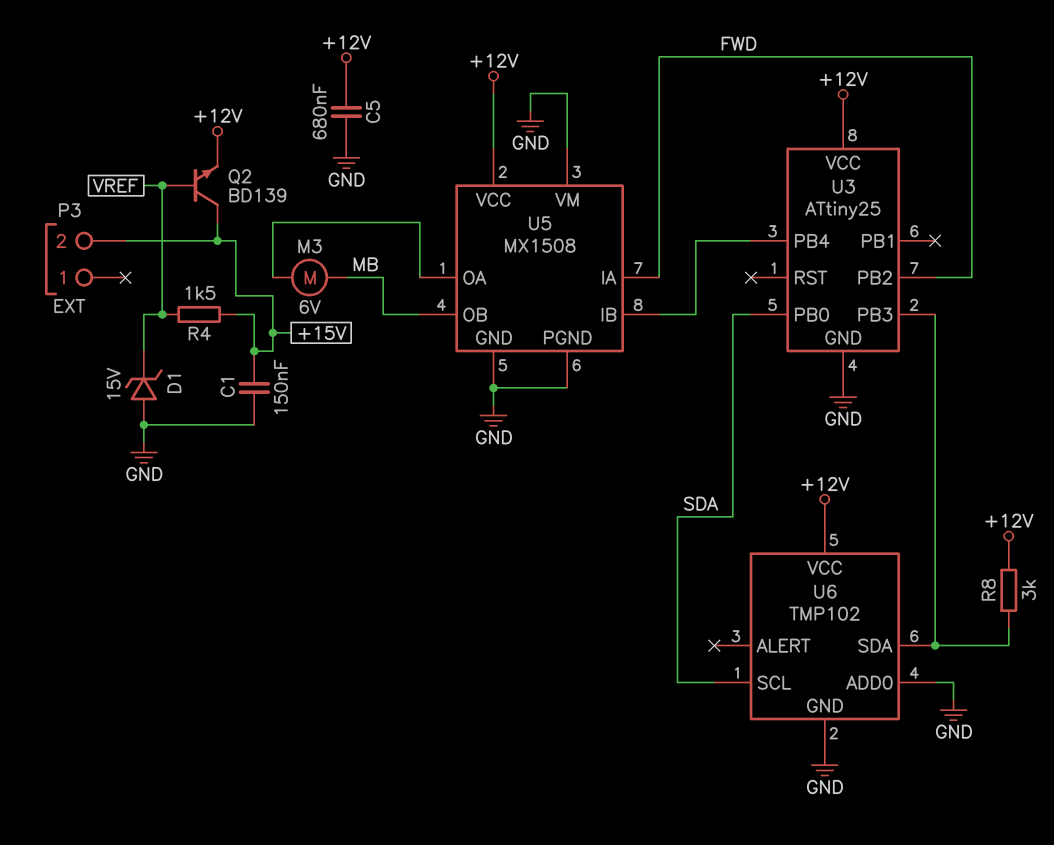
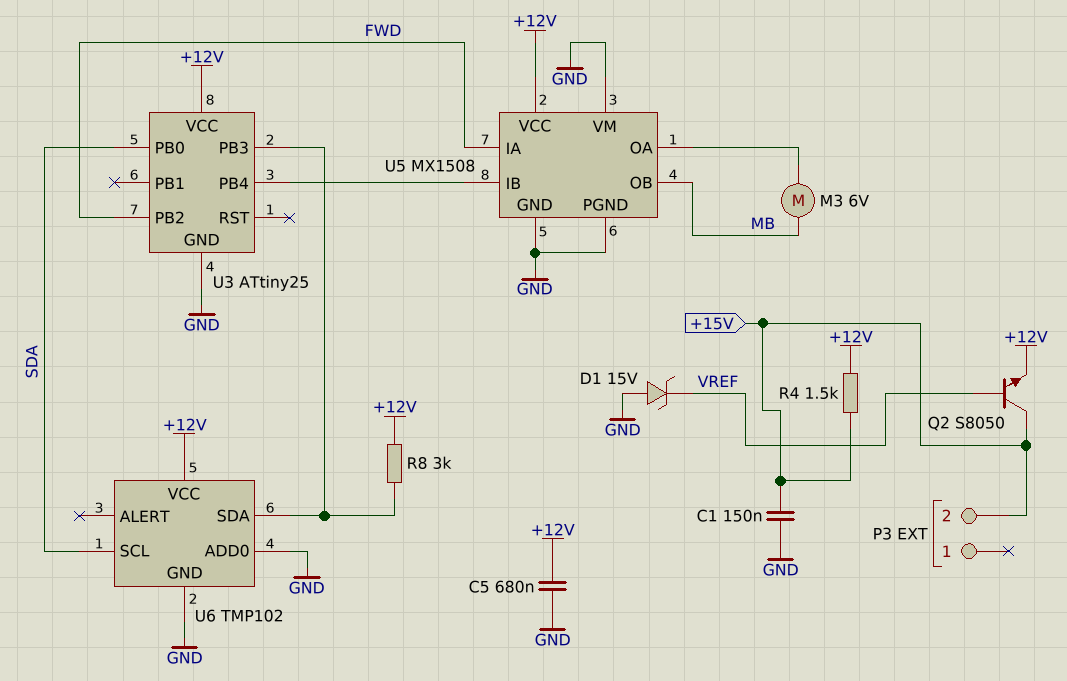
Q2: NPN BD139 (B VREF, C +15V, E +12V) -> NPN S8050 (B VREF, C +15V, E +12V)
R4: 1.5k (+15V, VREF) -> 1.5k (+12V, +15V)

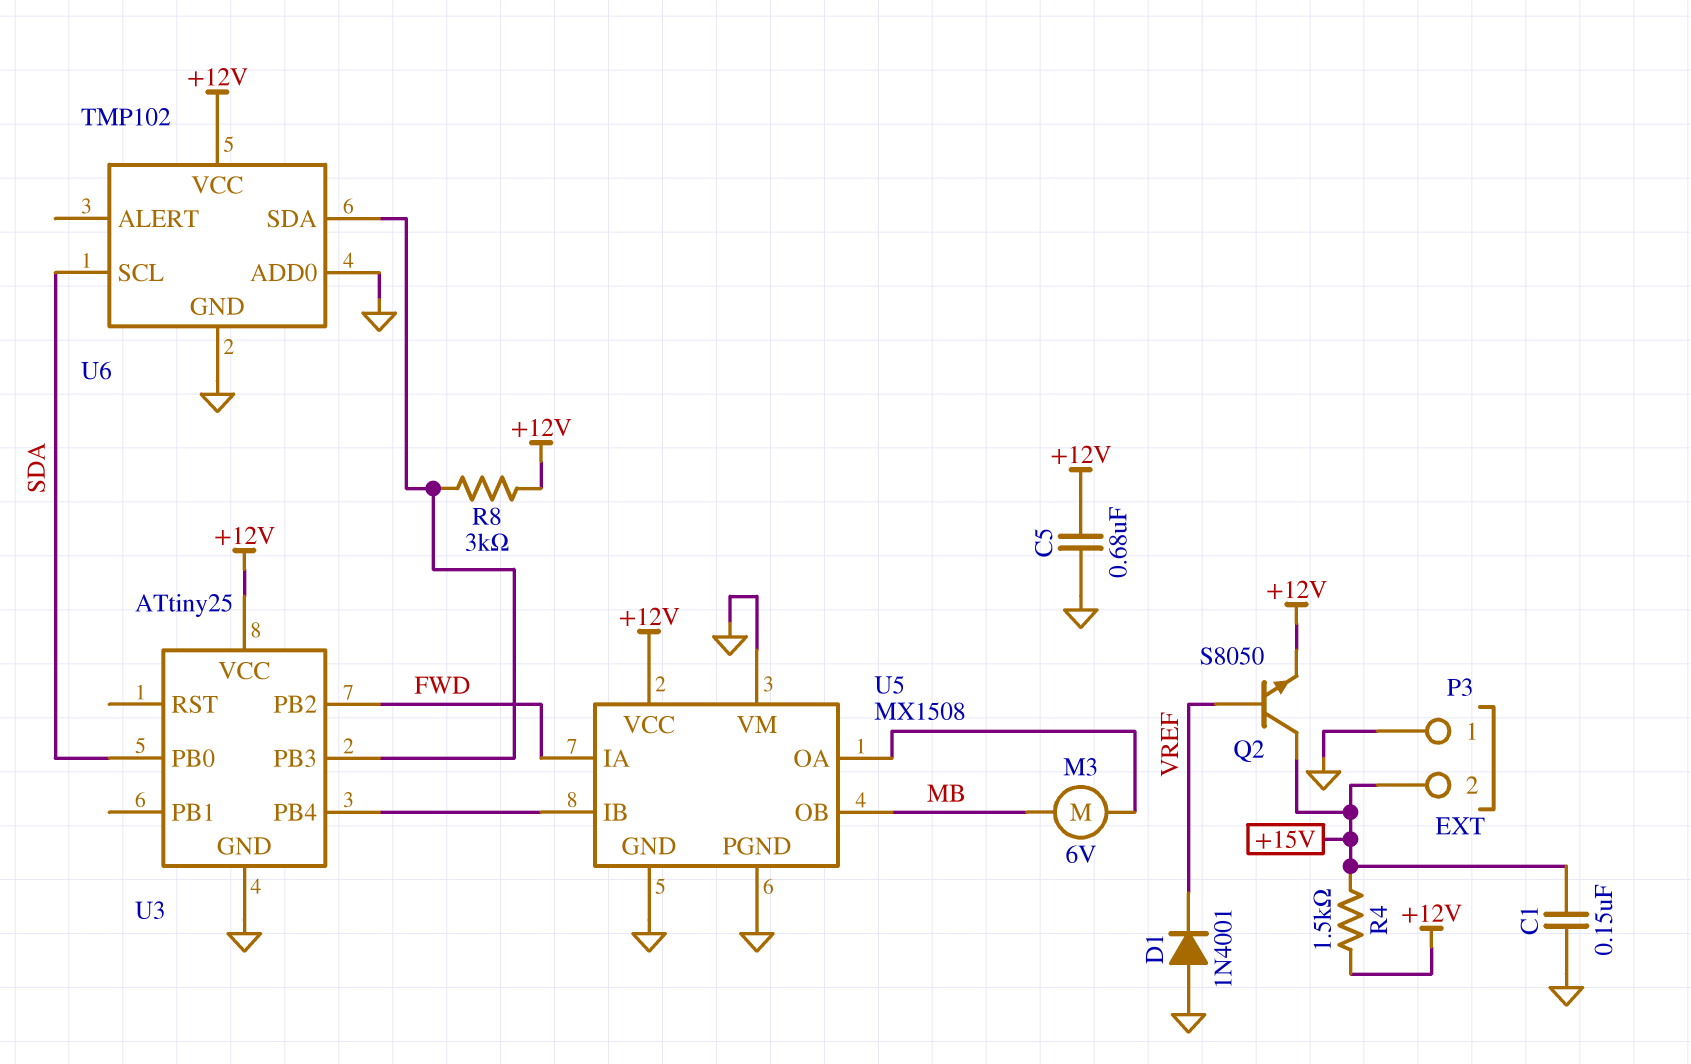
D1: zener 15V (A GND, K VREF) -> diode 1N4001 (A GND, K VREF)
P3 pin 1: none -> GND

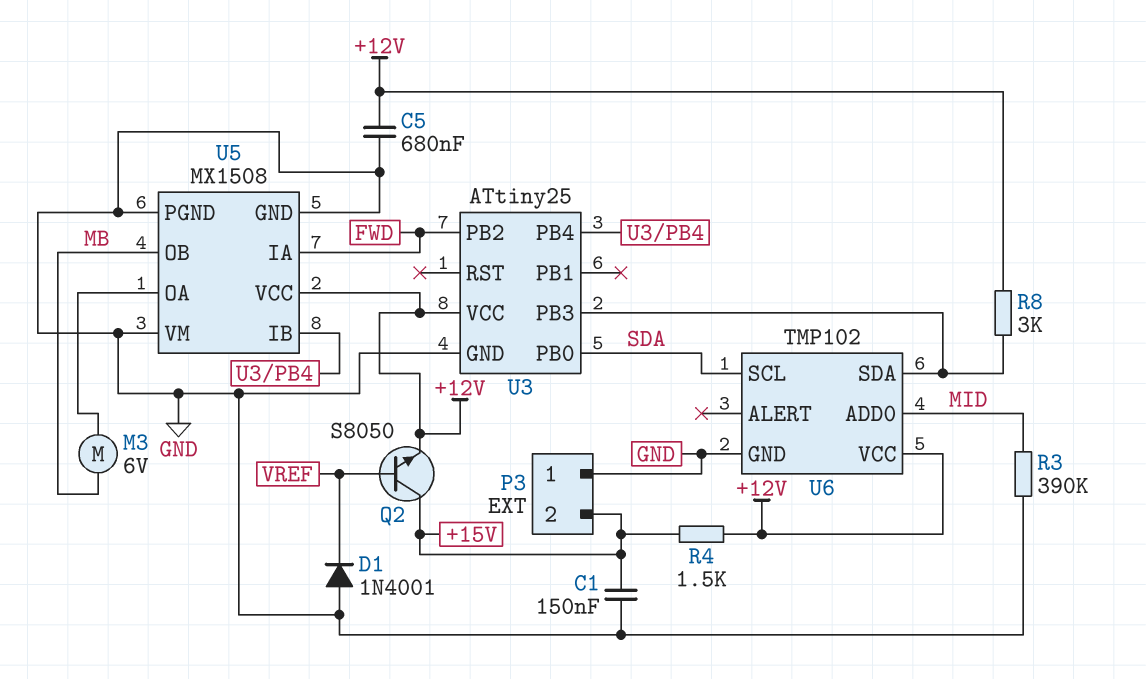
R3: none -> 390k (GND, MID)
U6 pin ADD0: GND -> MID

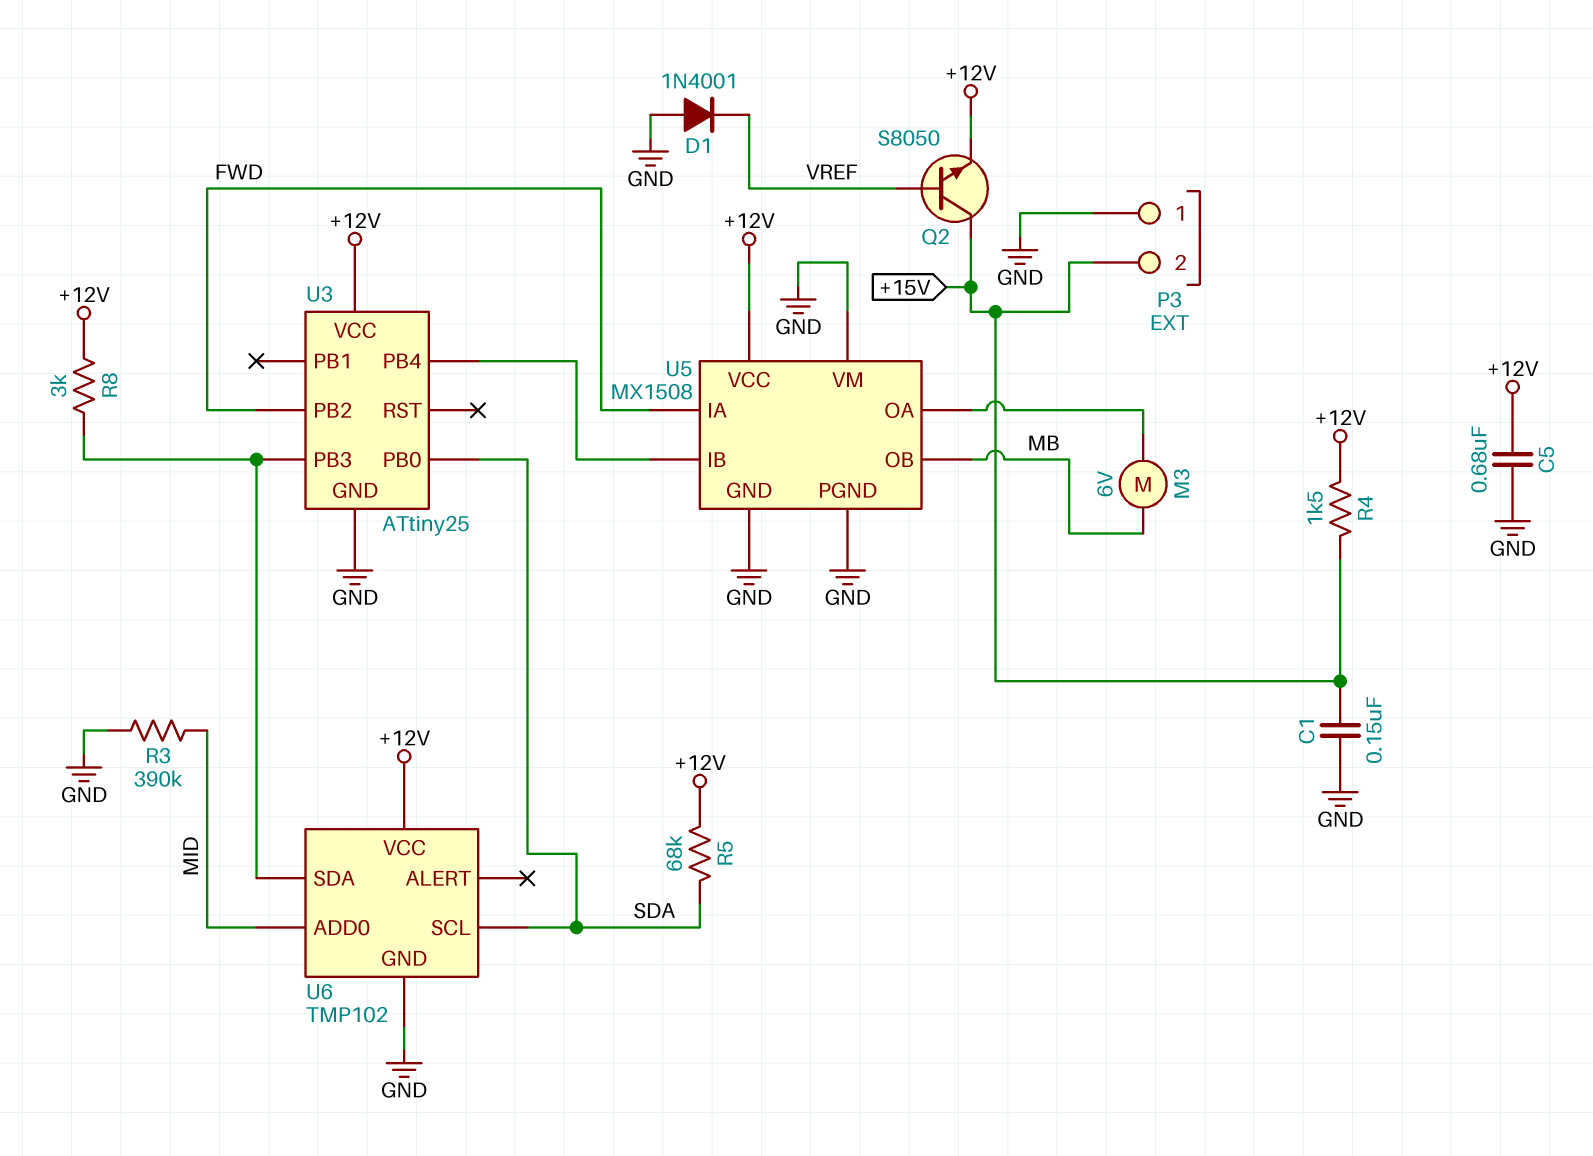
R5: none -> 68k (+12V, SDA)

